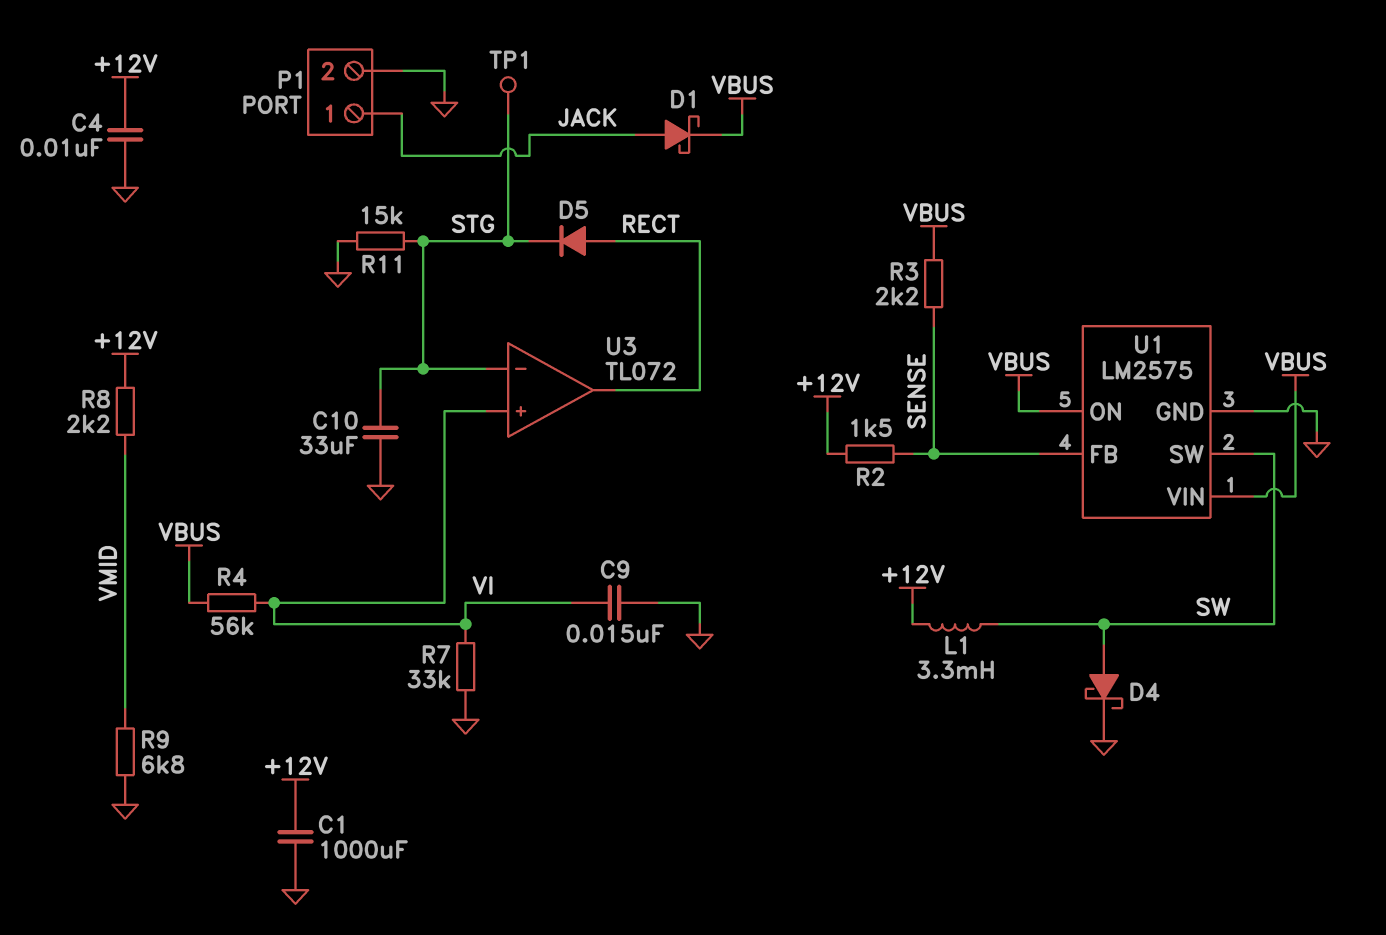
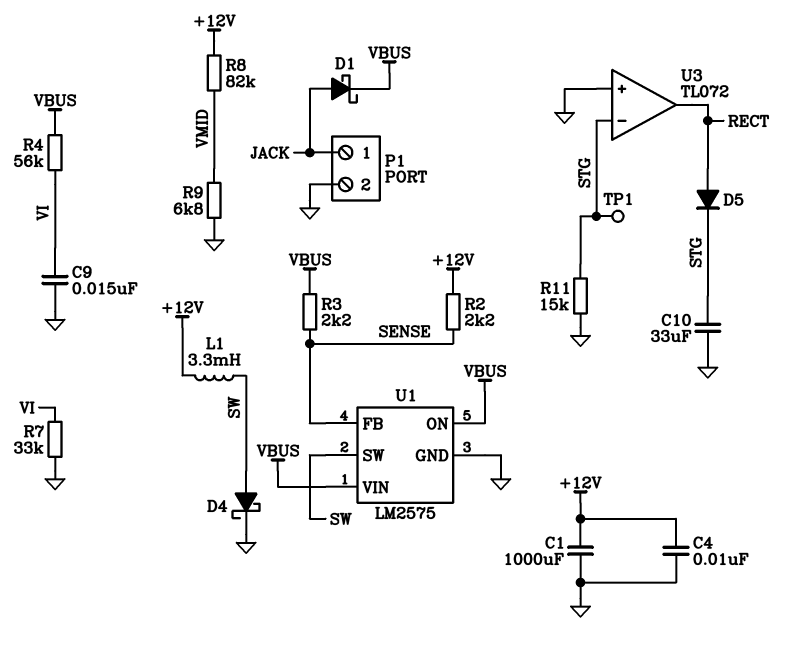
R2: 1.5k (+12V, SENSE) -> 2.2k (+12V, SENSE)
R8: 2.2k (+12V, VMID) -> 82k (+12V, VMID)
U3 pin in+: VI -> GND

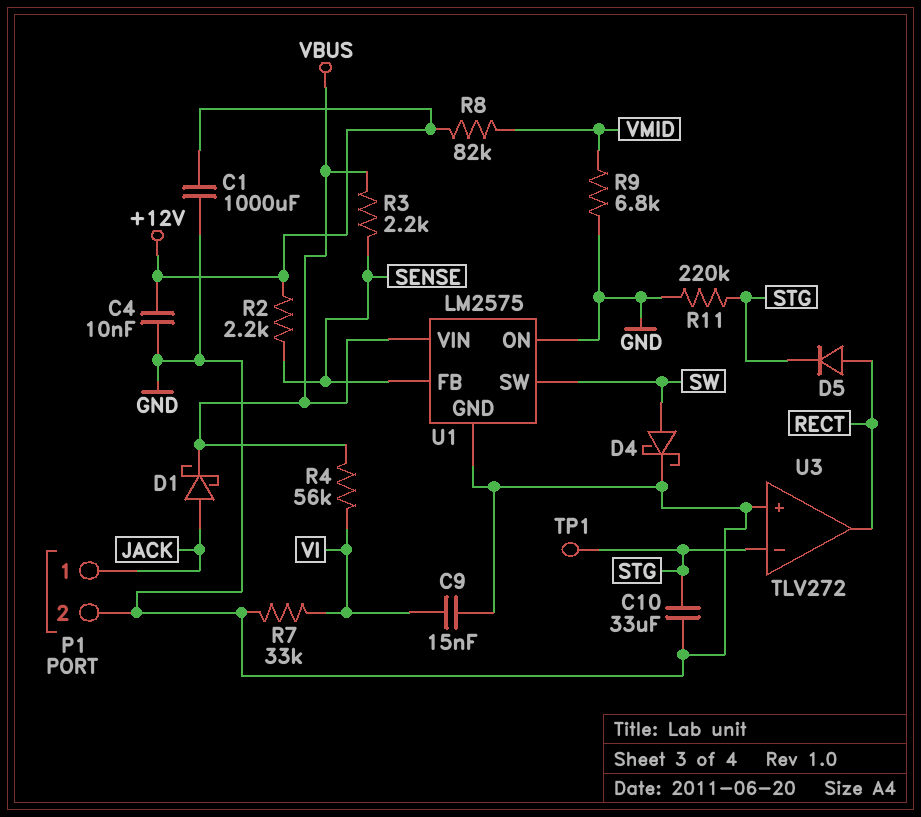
L1: 3.3mH (+12V, SW) -> none
R11: 15k (GND, STG) -> 220k (GND, STG)
U1 pin ON: VBUS -> GND
U3: TL072 -> TLV272

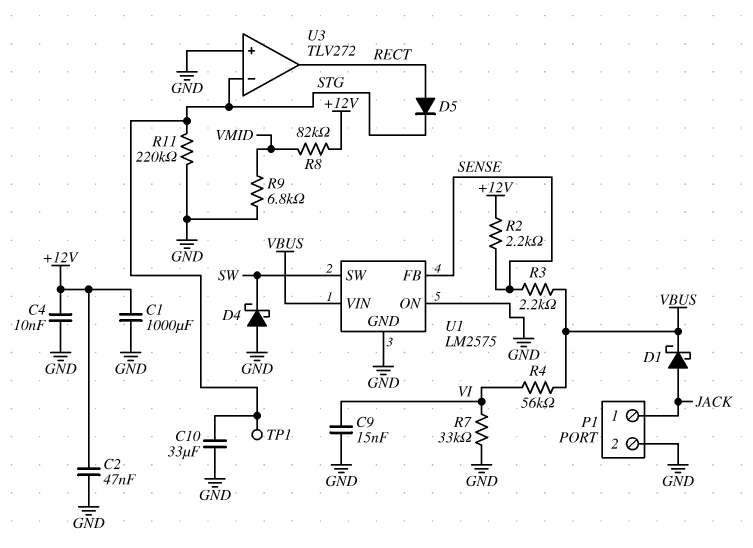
C2: none -> 47nF (+12V, GND)
D4: schottky (A SW, K GND) -> schottky (A GND, K SW)

